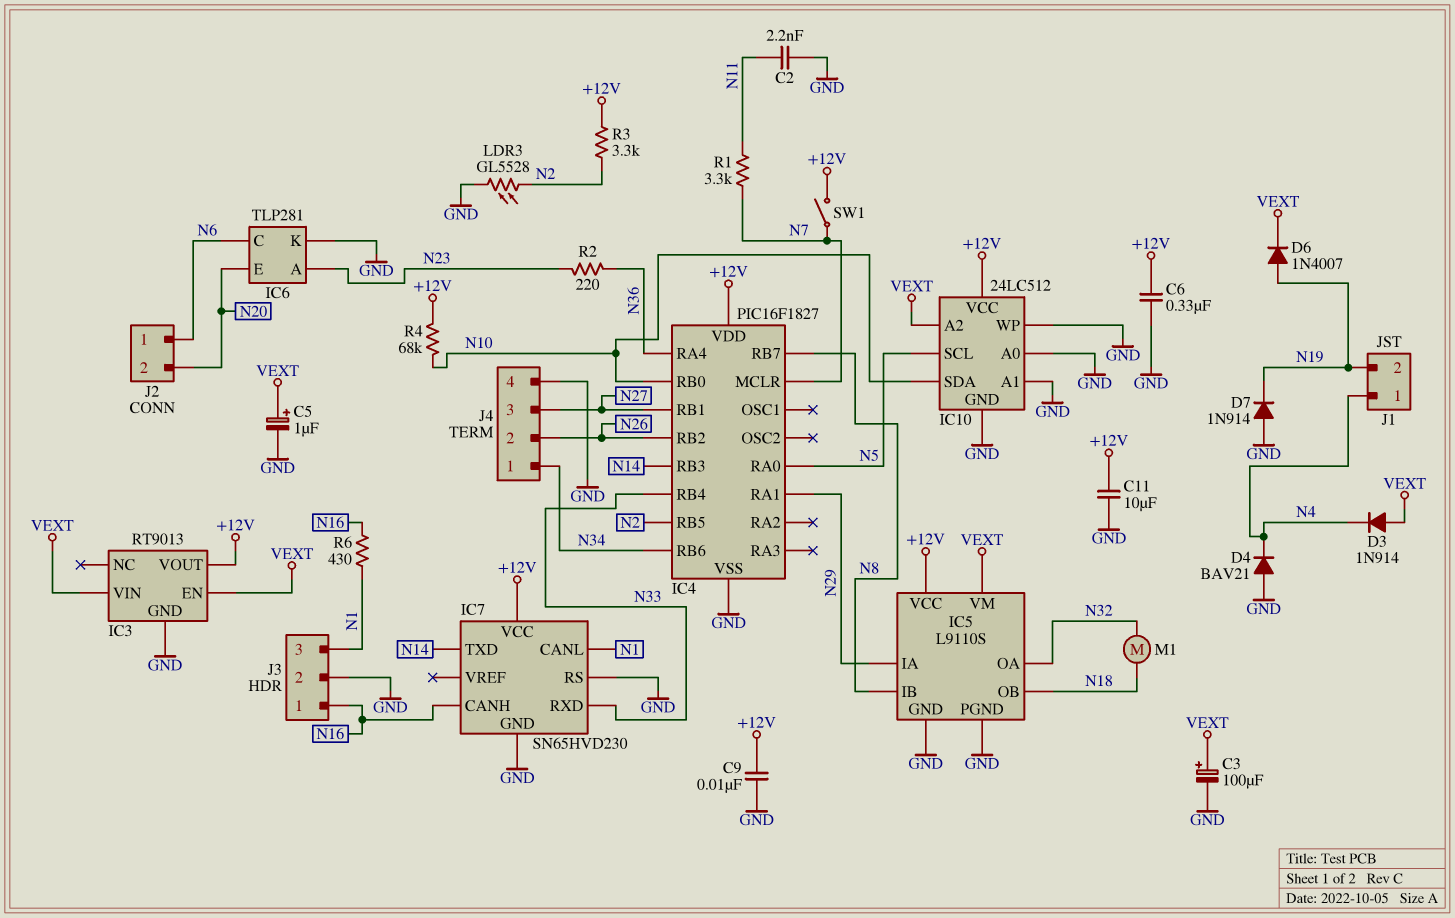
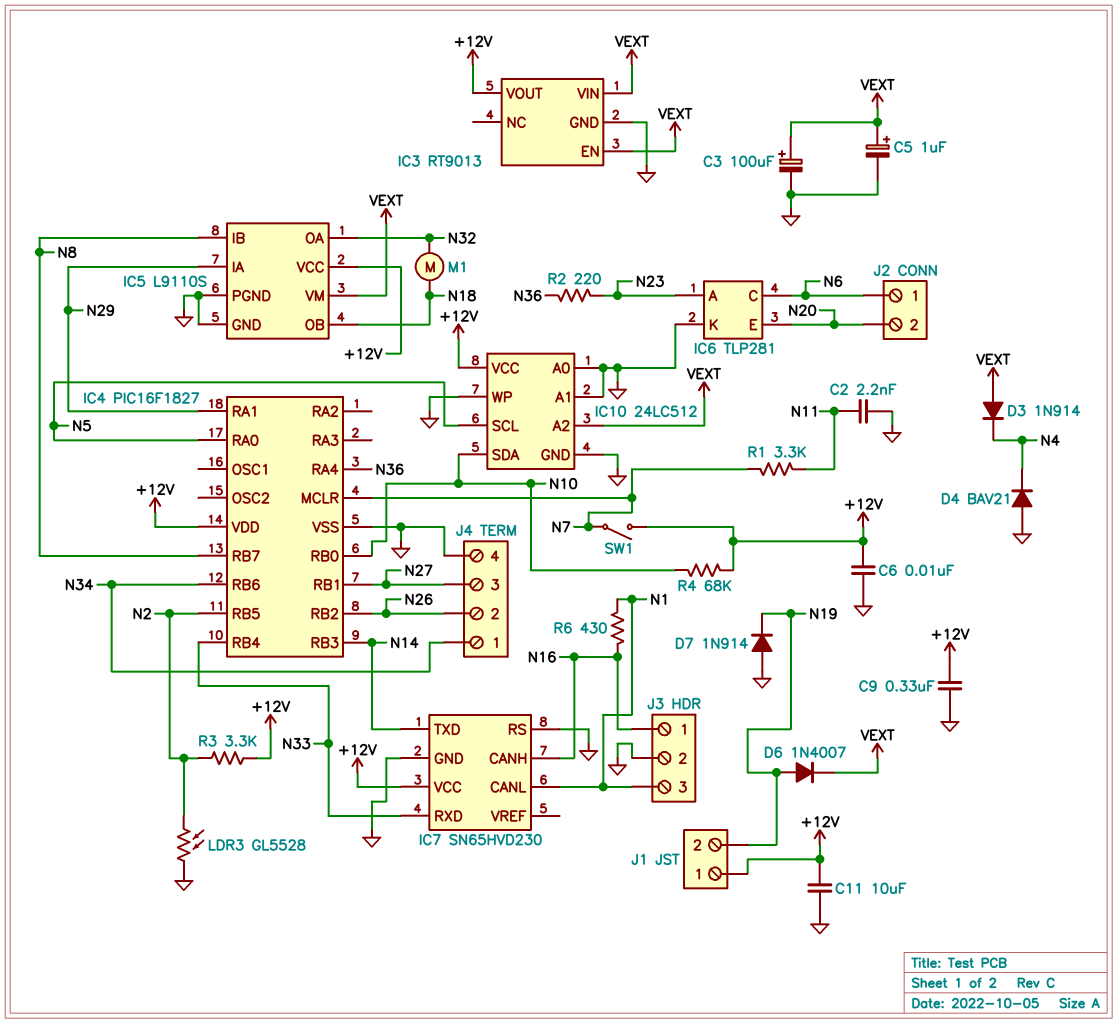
C6: 330nF (+12V, GND) -> 10nF (+12V, GND)
C9: 10nF (+12V, GND) -> 330nF (+12V, GND)
J1 pin 1: N4 -> +12V

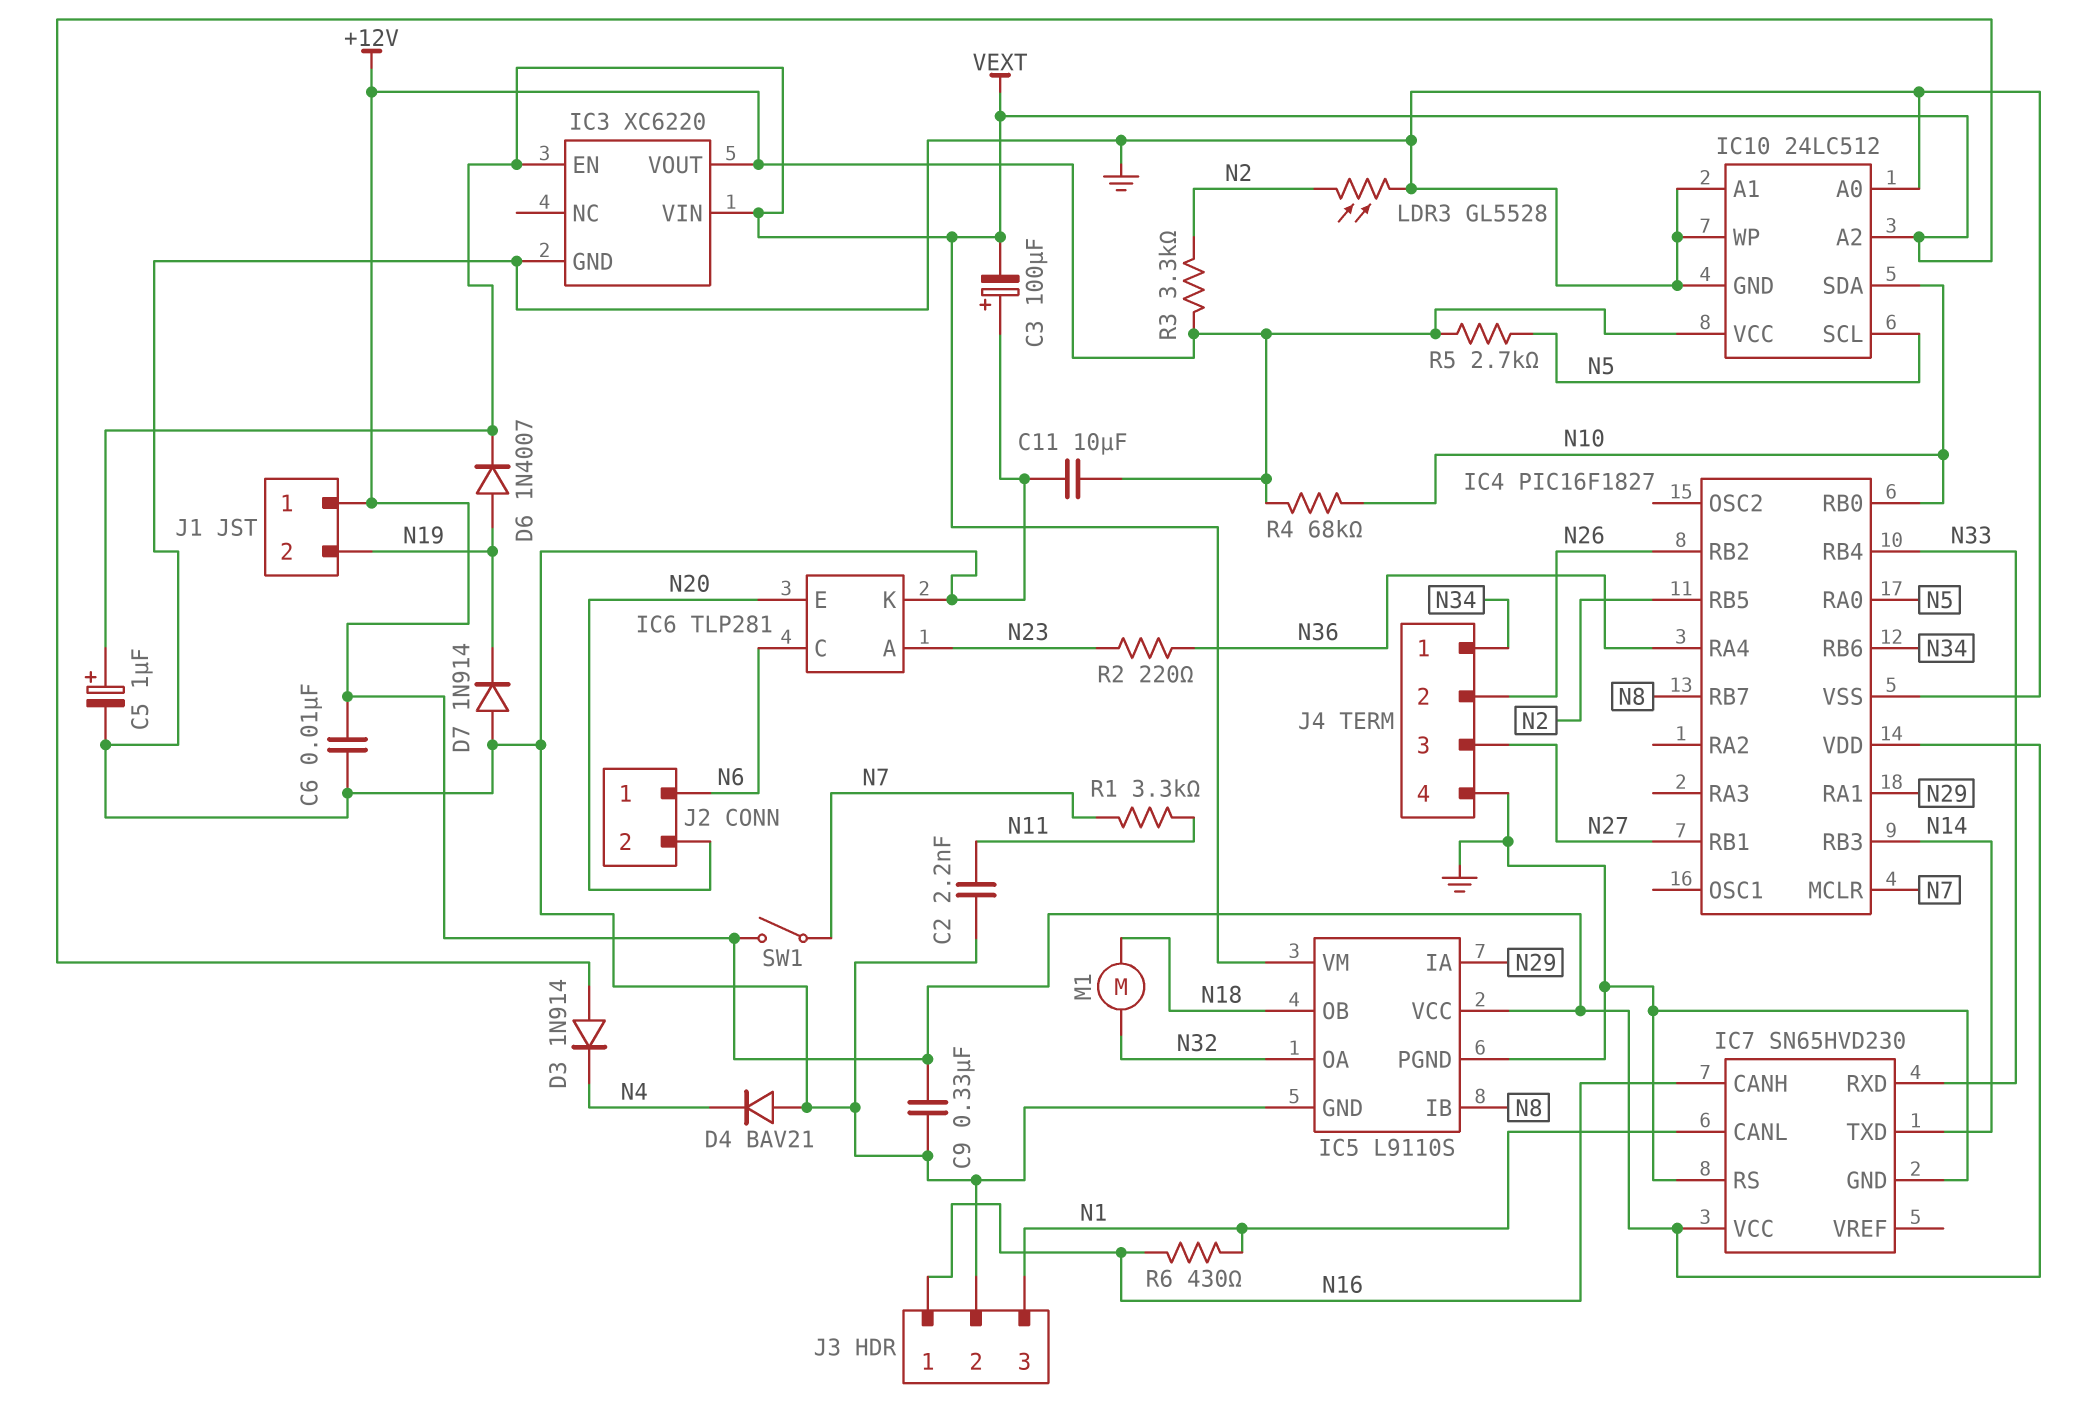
C3: 100uF (plus VEXT, minus GND) -> 100uF (plus GND, minus VEXT)
IC3: RT9013 -> XC6220
R5: none -> 2.7k (+12V, N5)

